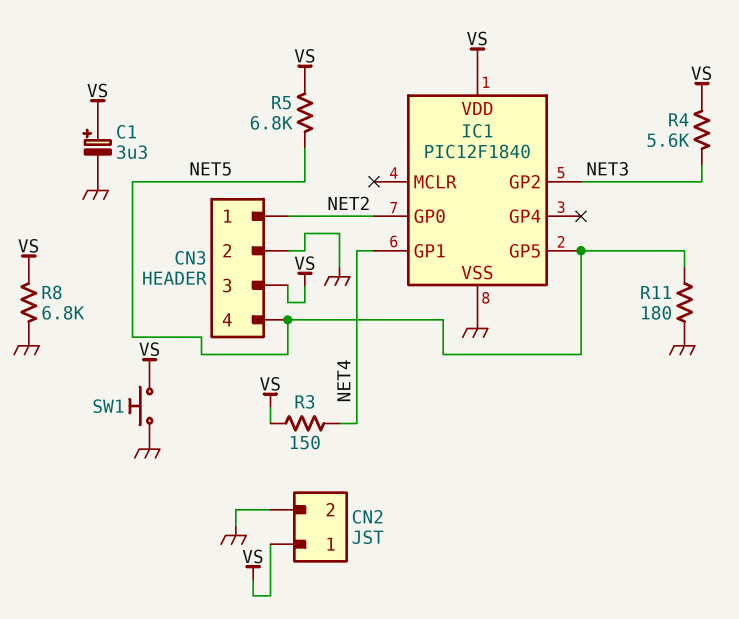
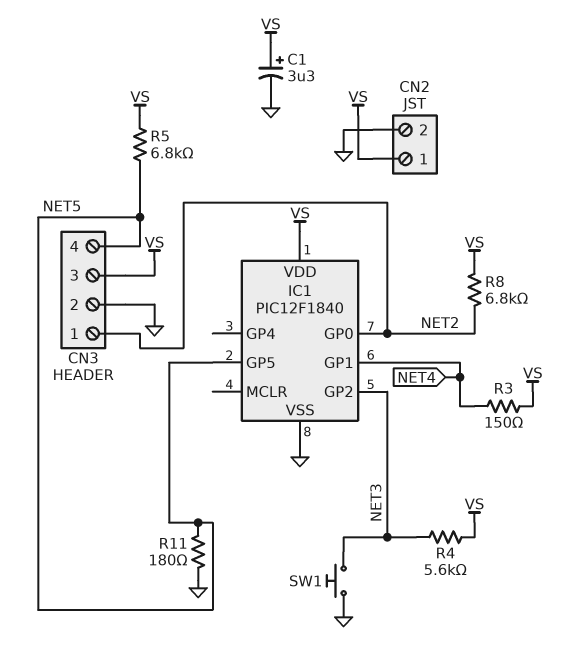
R8: 6.8k (GND, VS) -> 6.8k (NET2, VS)
SW1: button (GND, VS) -> button (GND, NET3)

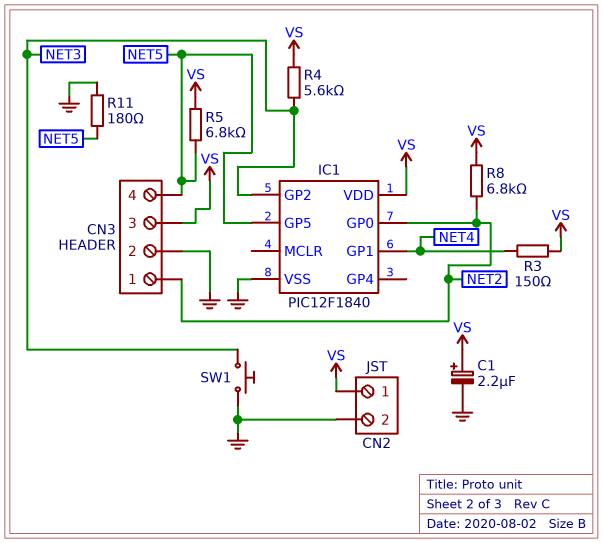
C1: 3.3uF (plus VS, minus GND) -> 2.2uF (plus VS, minus GND)

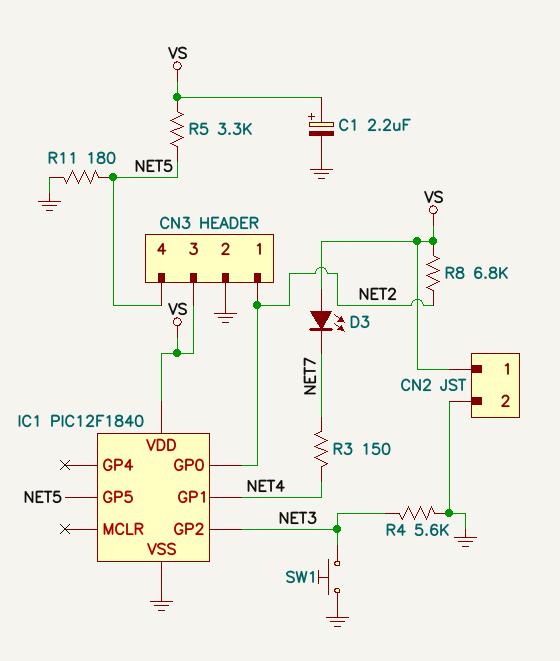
D3: none -> LED (A VS, K NET7)
R3: 150 (NET4, VS) -> 150 (NET4, NET7)
R4: 5.6k (NET3, VS) -> 5.6k (GND, NET3)
R5: 6.8k (NET5, VS) -> 3.3k (NET5, VS)

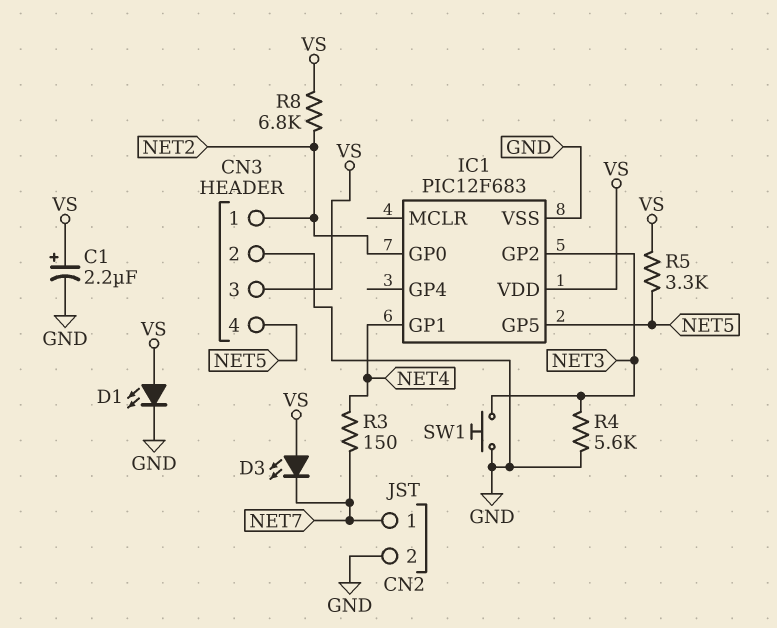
CN2 pin 1: VS -> NET7
D1: none -> LED (A VS, K GND)
IC1: PIC12F1840 -> PIC12F683
R11: 180 (GND, NET5) -> none

